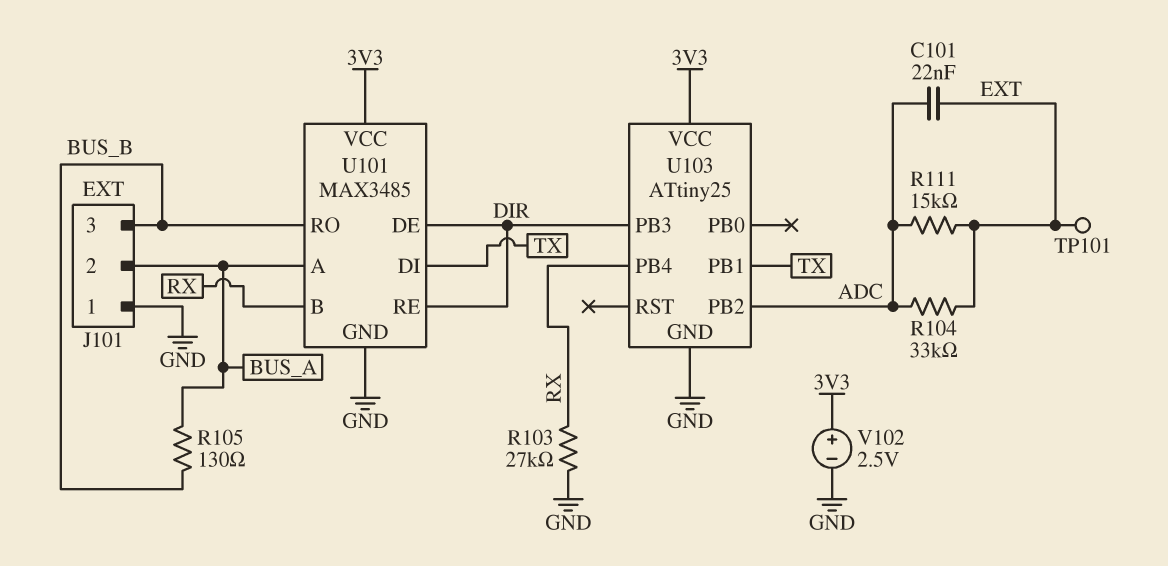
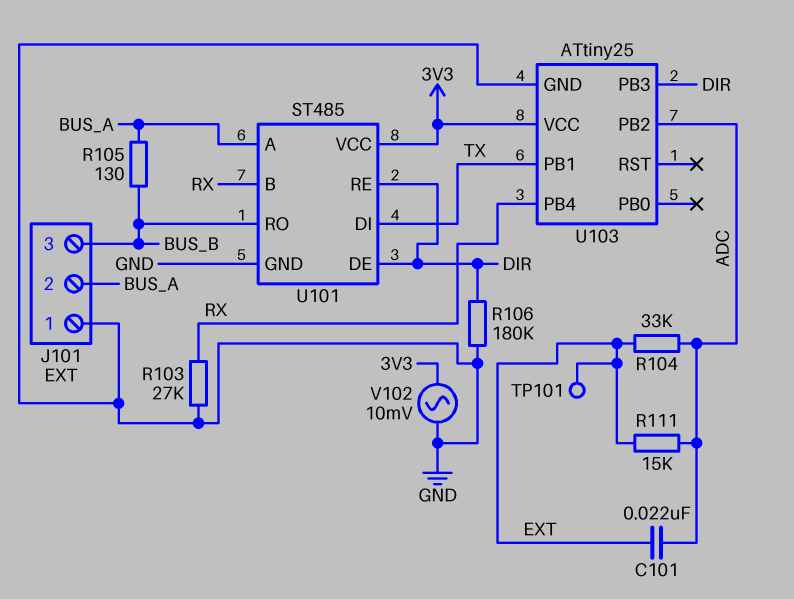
R106: none -> 180k (DIR, GND)
U101: MAX3485 -> ST485
V102: 2.5V (plus 3V3, minus GND) -> AC 10mV (3V3, GND)

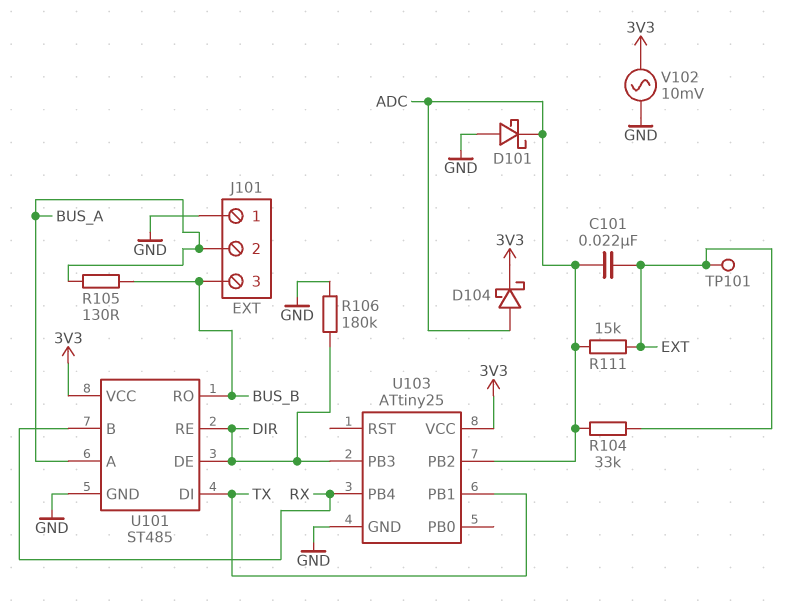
D101: none -> schottky (A GND, K ADC)
D104: none -> schottky (A ADC, K 3V3)
R103: 27k (GND, RX) -> none

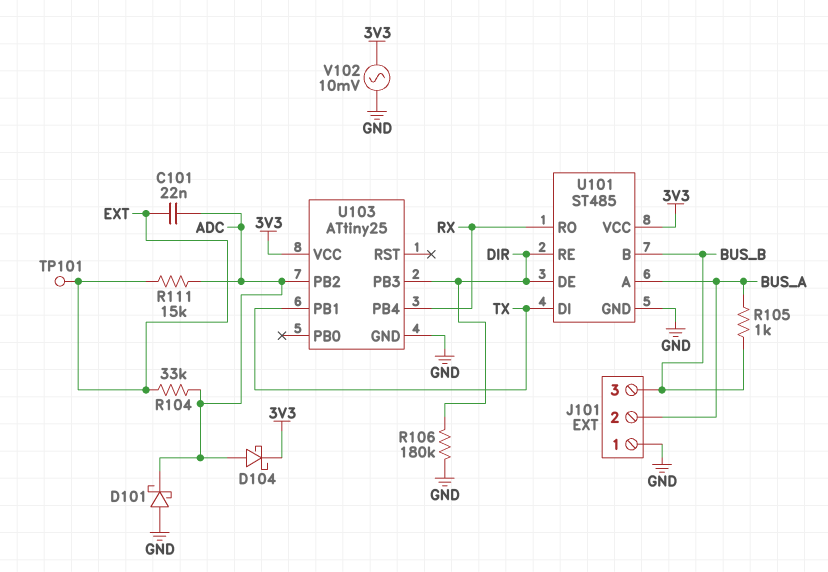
R105: 130 (BUS_A, BUS_B) -> 1k (BUS_A, BUS_B)
U101 pin B: RX -> BUS_B
U101 pin RO: BUS_B -> RX

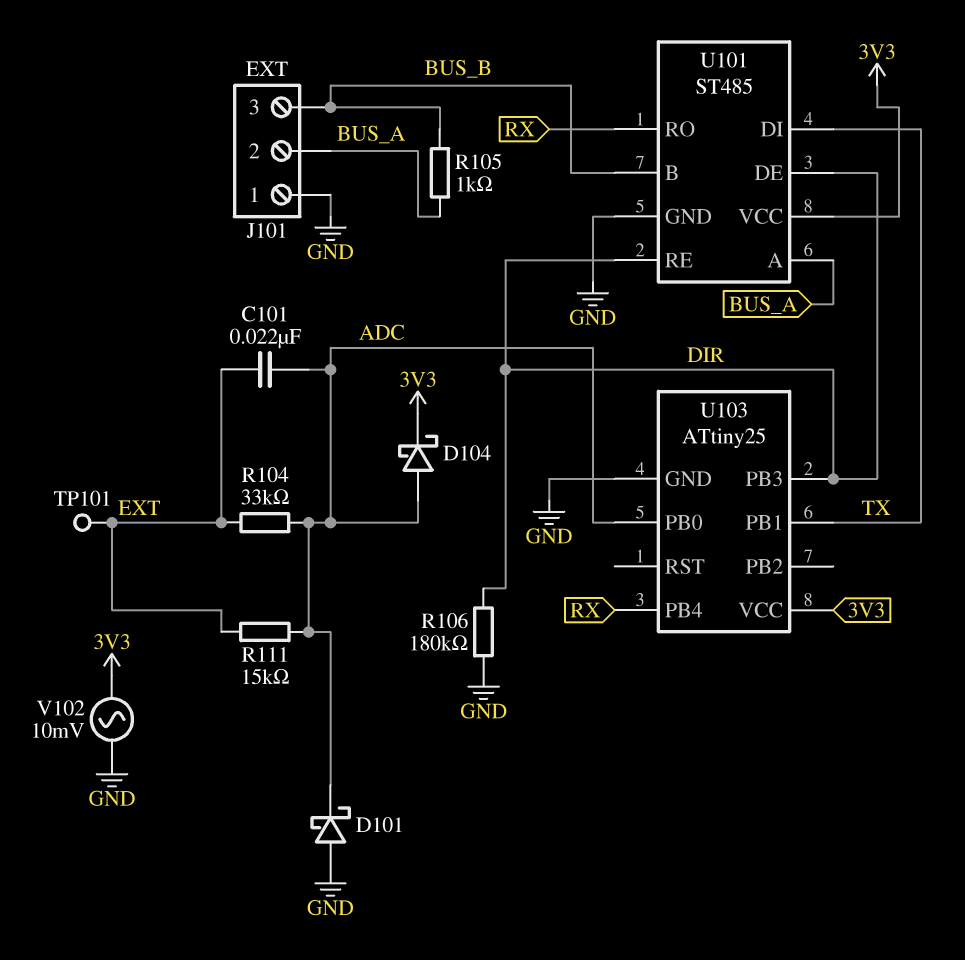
U103 pin PB0: none -> ADC
U103 pin PB2: ADC -> none

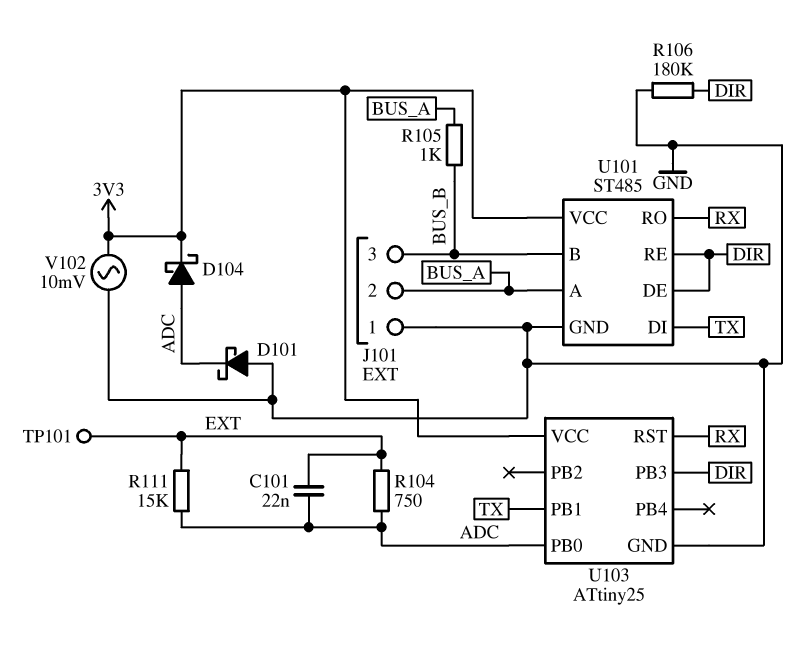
R104: 33k (ADC, EXT) -> 750 (ADC, EXT)
U103 pin PB4: RX -> none
U103 pin RST: none -> RX

